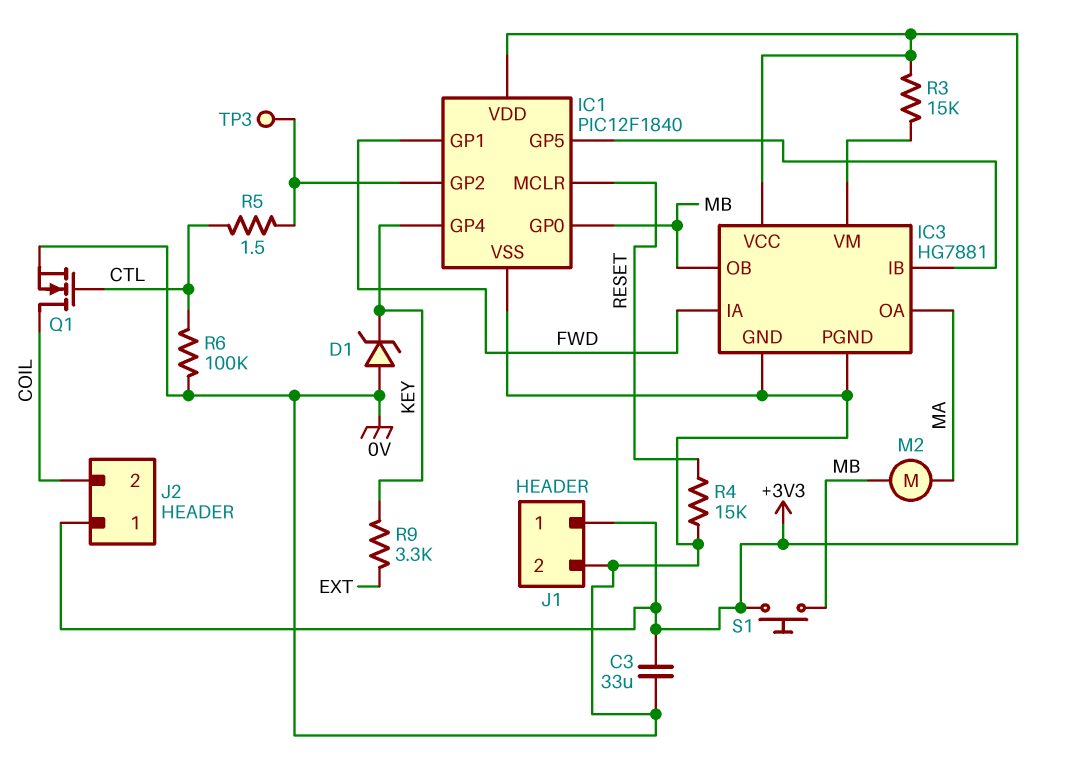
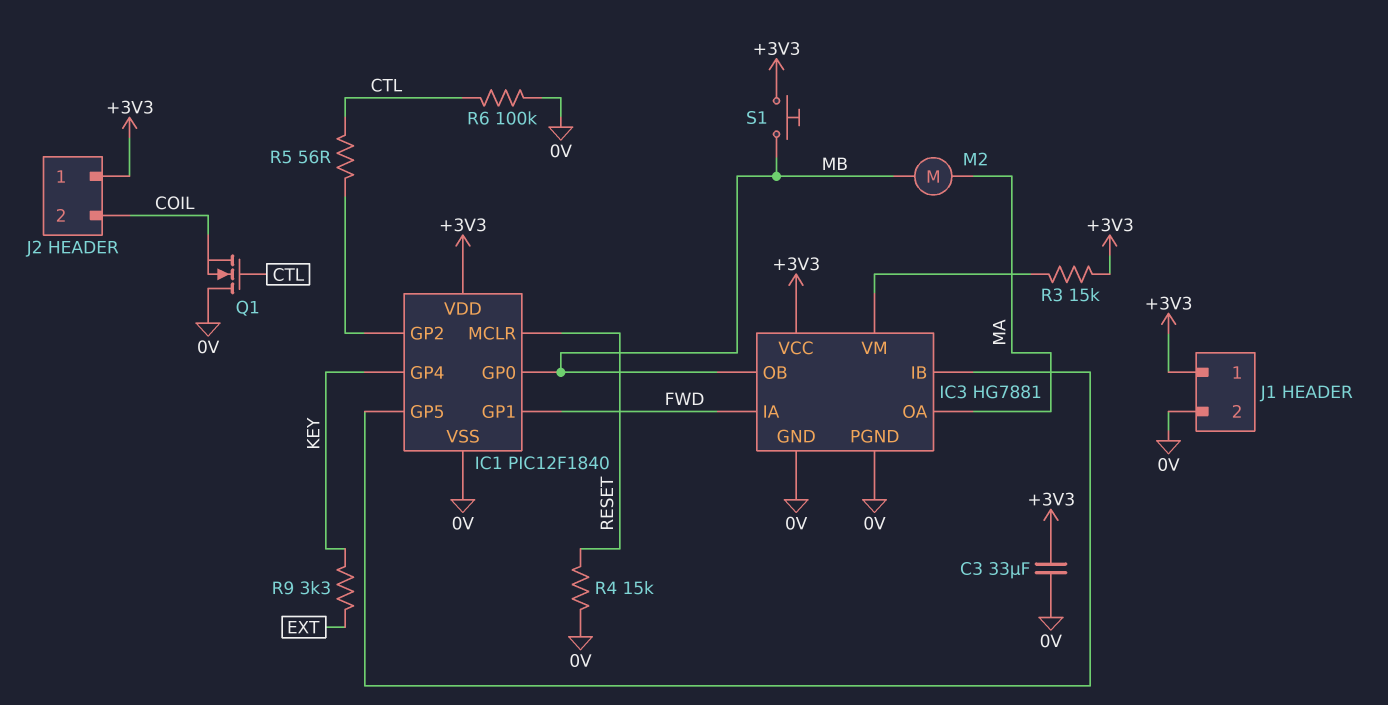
D1: zener (A 0V, K KEY) -> none
Q1: NMOS (G CTL, D COIL, S 0V) -> NMOS (G CTL, D 0V, S COIL)
R5: 1.5 (CTL, IC1/GP2) -> 56 (CTL, IC1/GP2)
TP3: test point (IC1/GP2) -> none

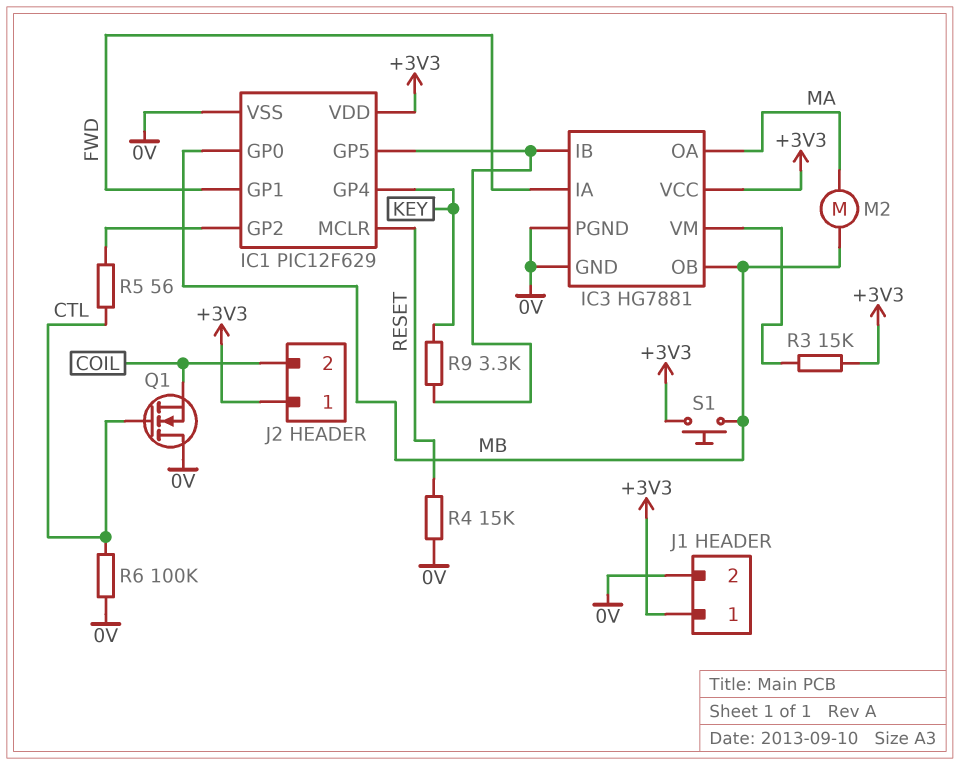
C3: 33uF (+3V3, 0V) -> none
IC1: PIC12F1840 -> PIC12F629
R9: 3.3k (EXT, KEY) -> 3.3k (IC1/GP5, KEY)

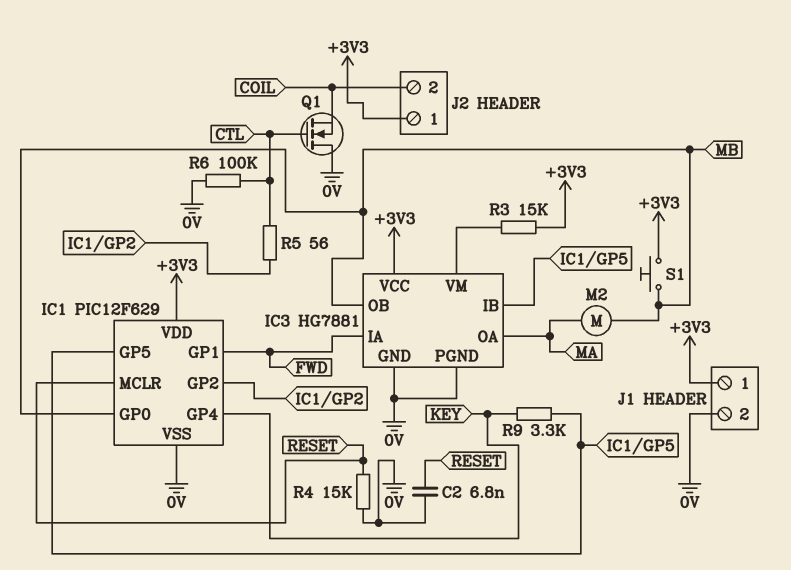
C2: none -> 6.8nF (0V, RESET)

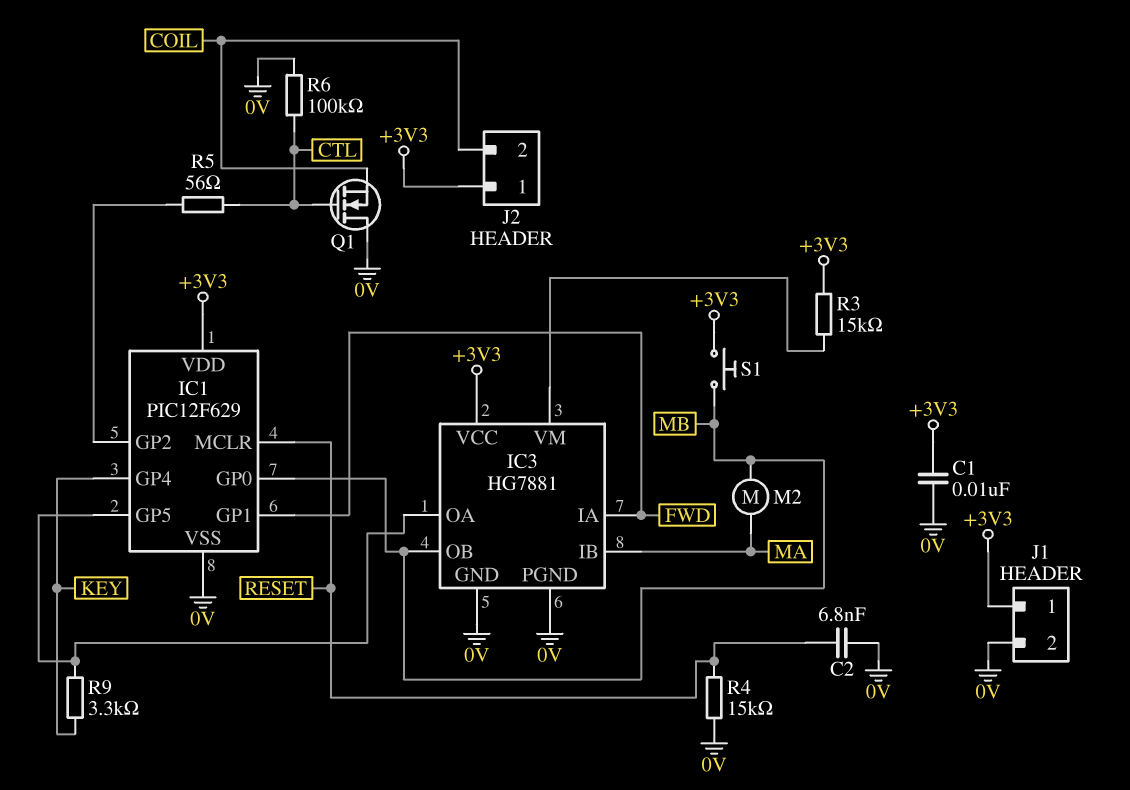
C1: none -> 10nF (+3V3, 0V)
IC3 pin IB: IC1/GP5 -> MA
IC3 pin OA: MA -> IC1/GP5

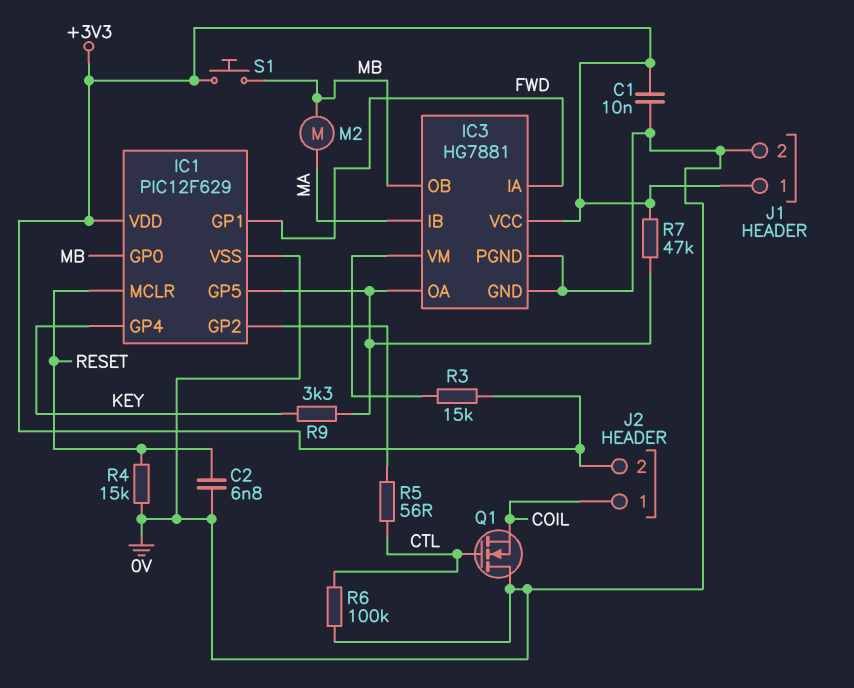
J2 pin 1: +3V3 -> COIL
J2 pin 2: COIL -> +3V3
R7: none -> 47k (+3V3, IC1/GP5)

